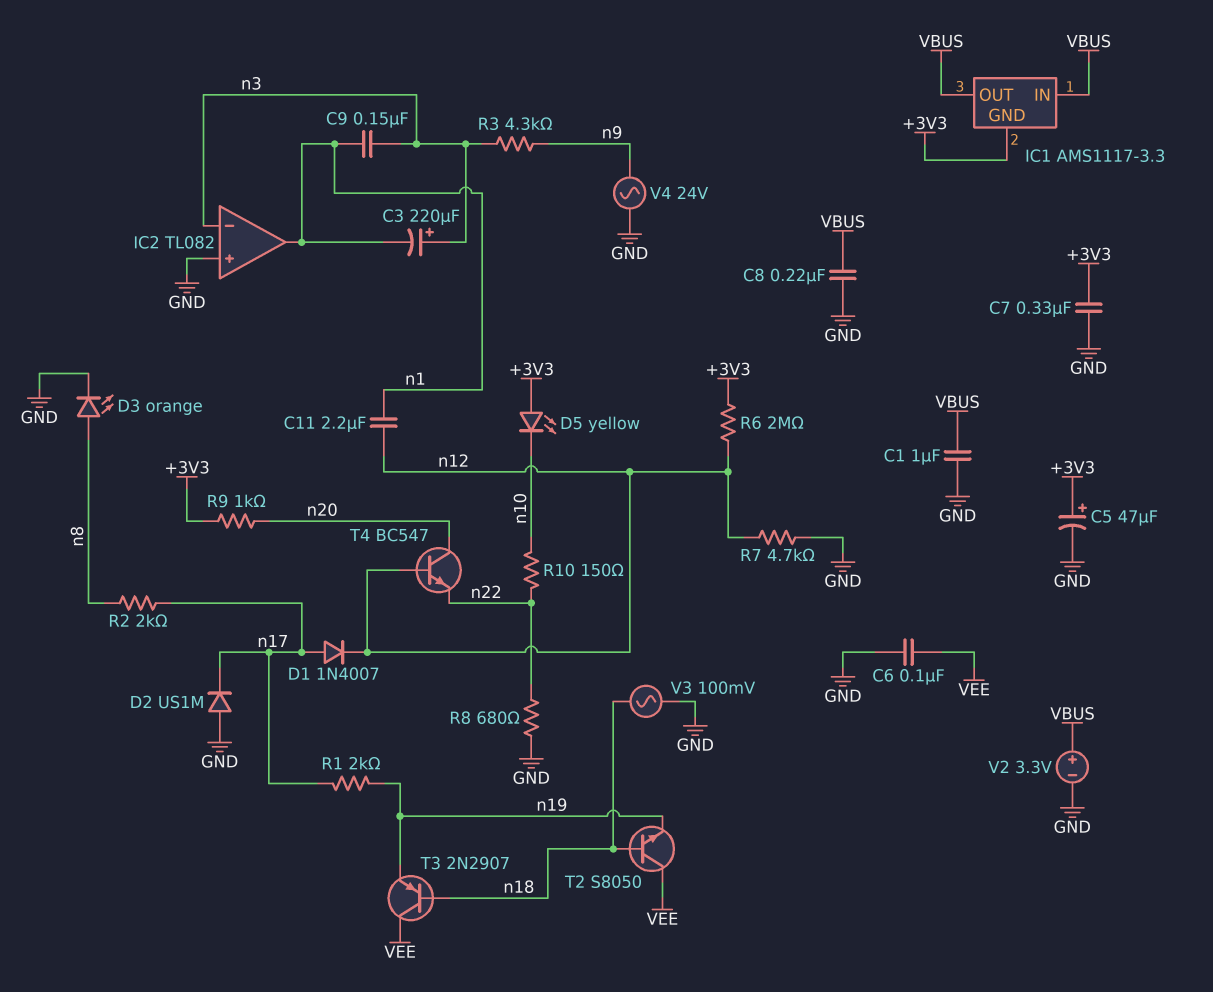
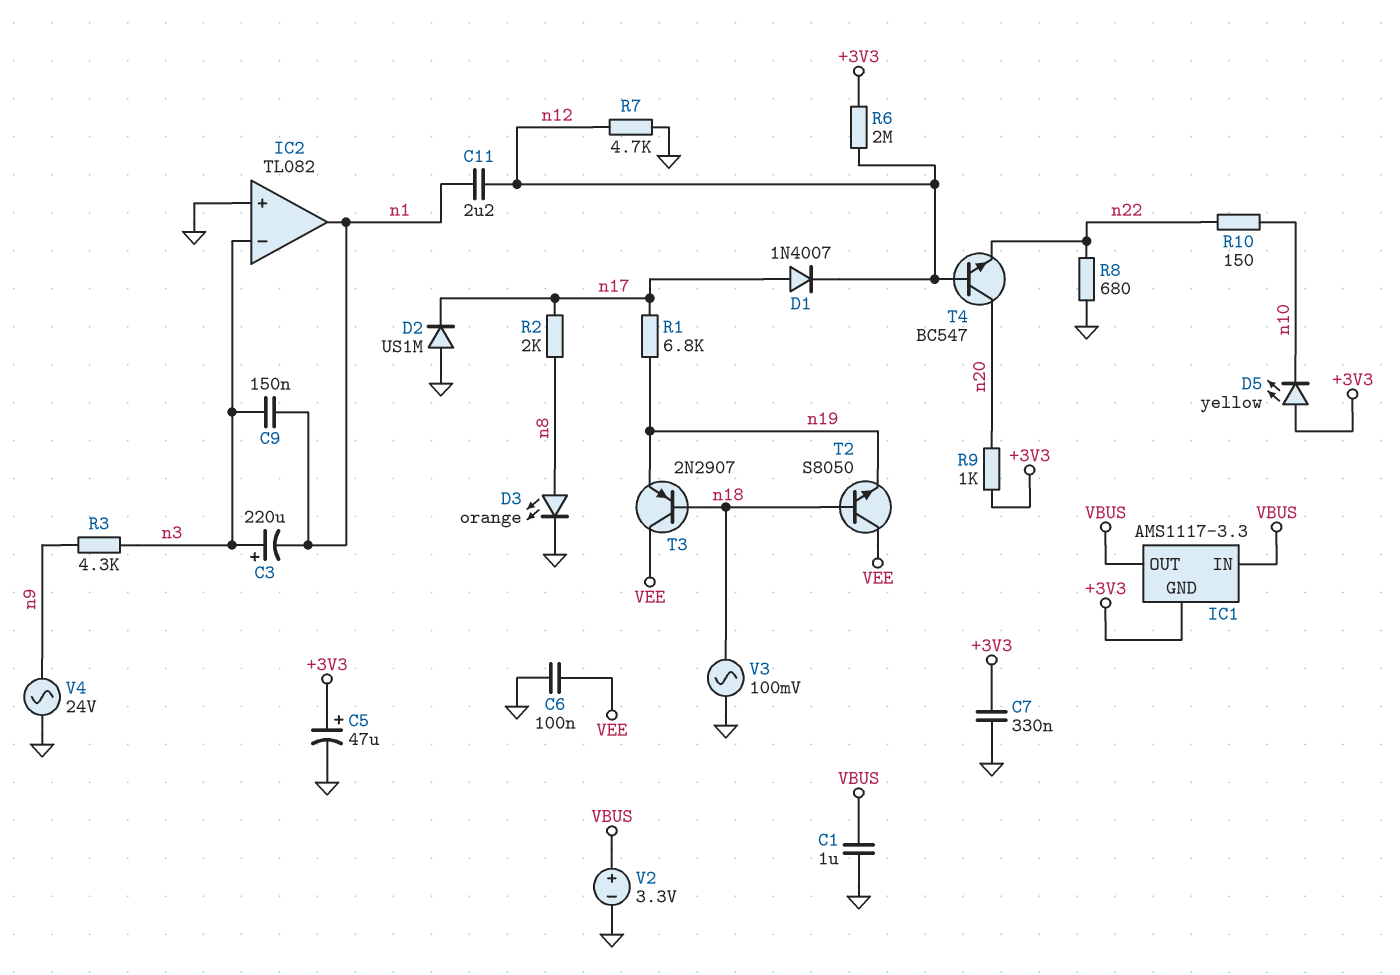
C8: 220nF (GND, VBUS) -> none
R1: 2k (n17, n19) -> 6.8k (n17, n19)

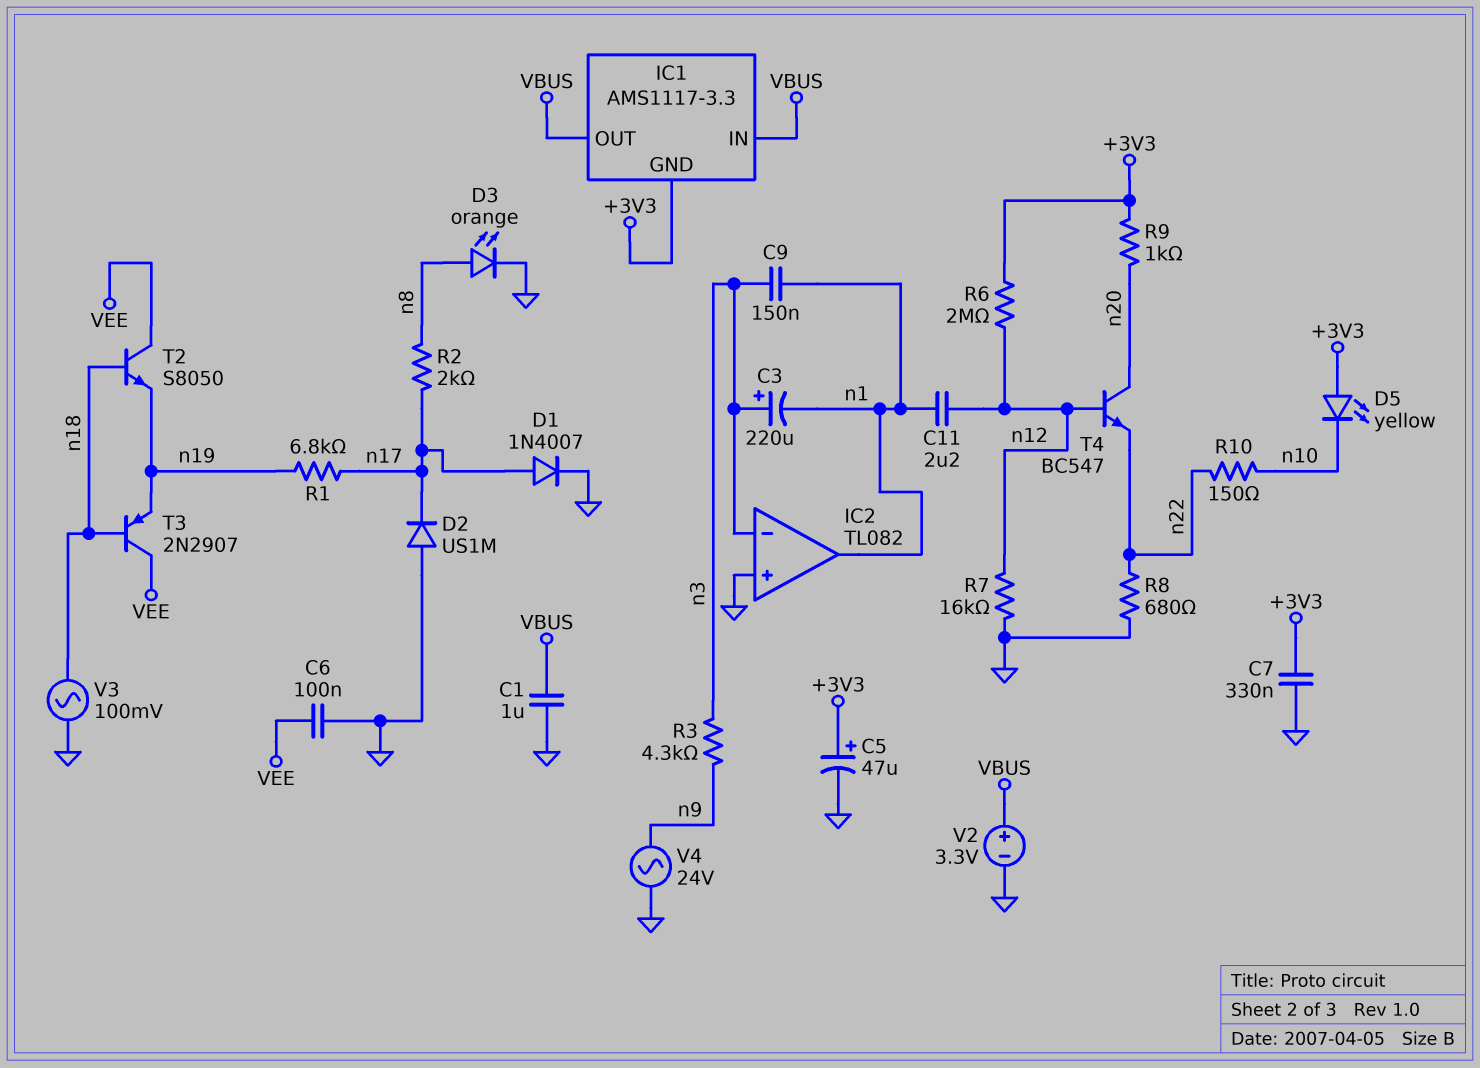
D1: diode 1N4007 (A n17, K n12) -> diode 1N4007 (A n17, K GND)
R7: 4.7k (GND, n12) -> 16k (GND, n12)

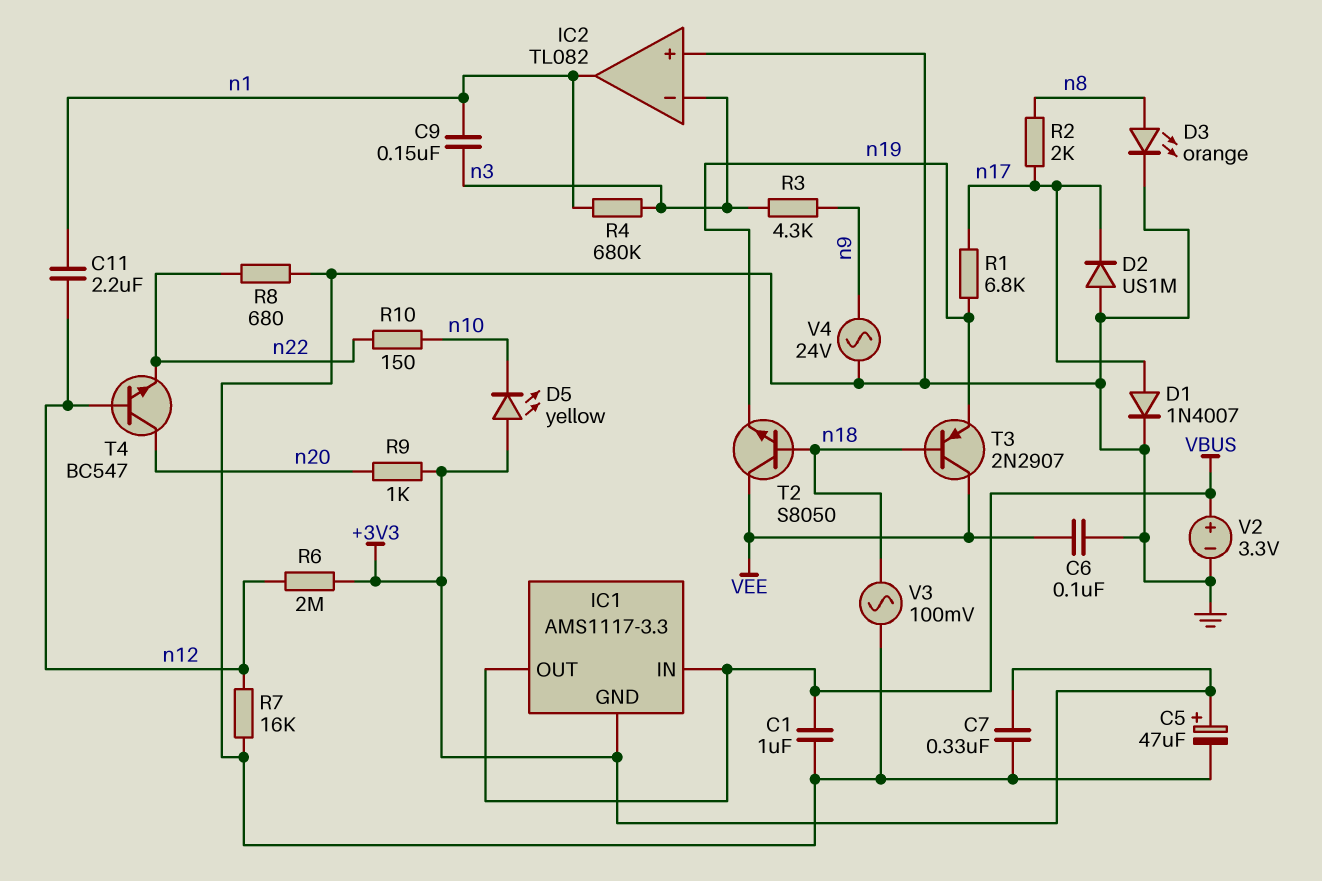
C3: 220uF (plus n3, minus n1) -> none
R4: none -> 680k (n1, n3)

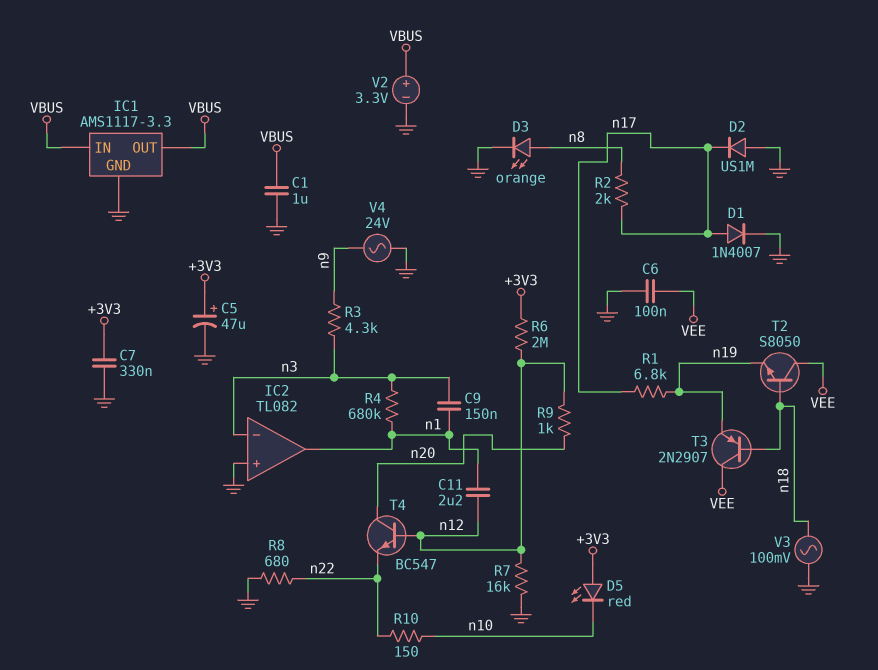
D5: LED yellow (A +3V3, K n10) -> LED red (A +3V3, K n10)
IC1 pin GND: +3V3 -> GND
R9: 1k (+3V3, n20) -> 1k (n12, n20)

